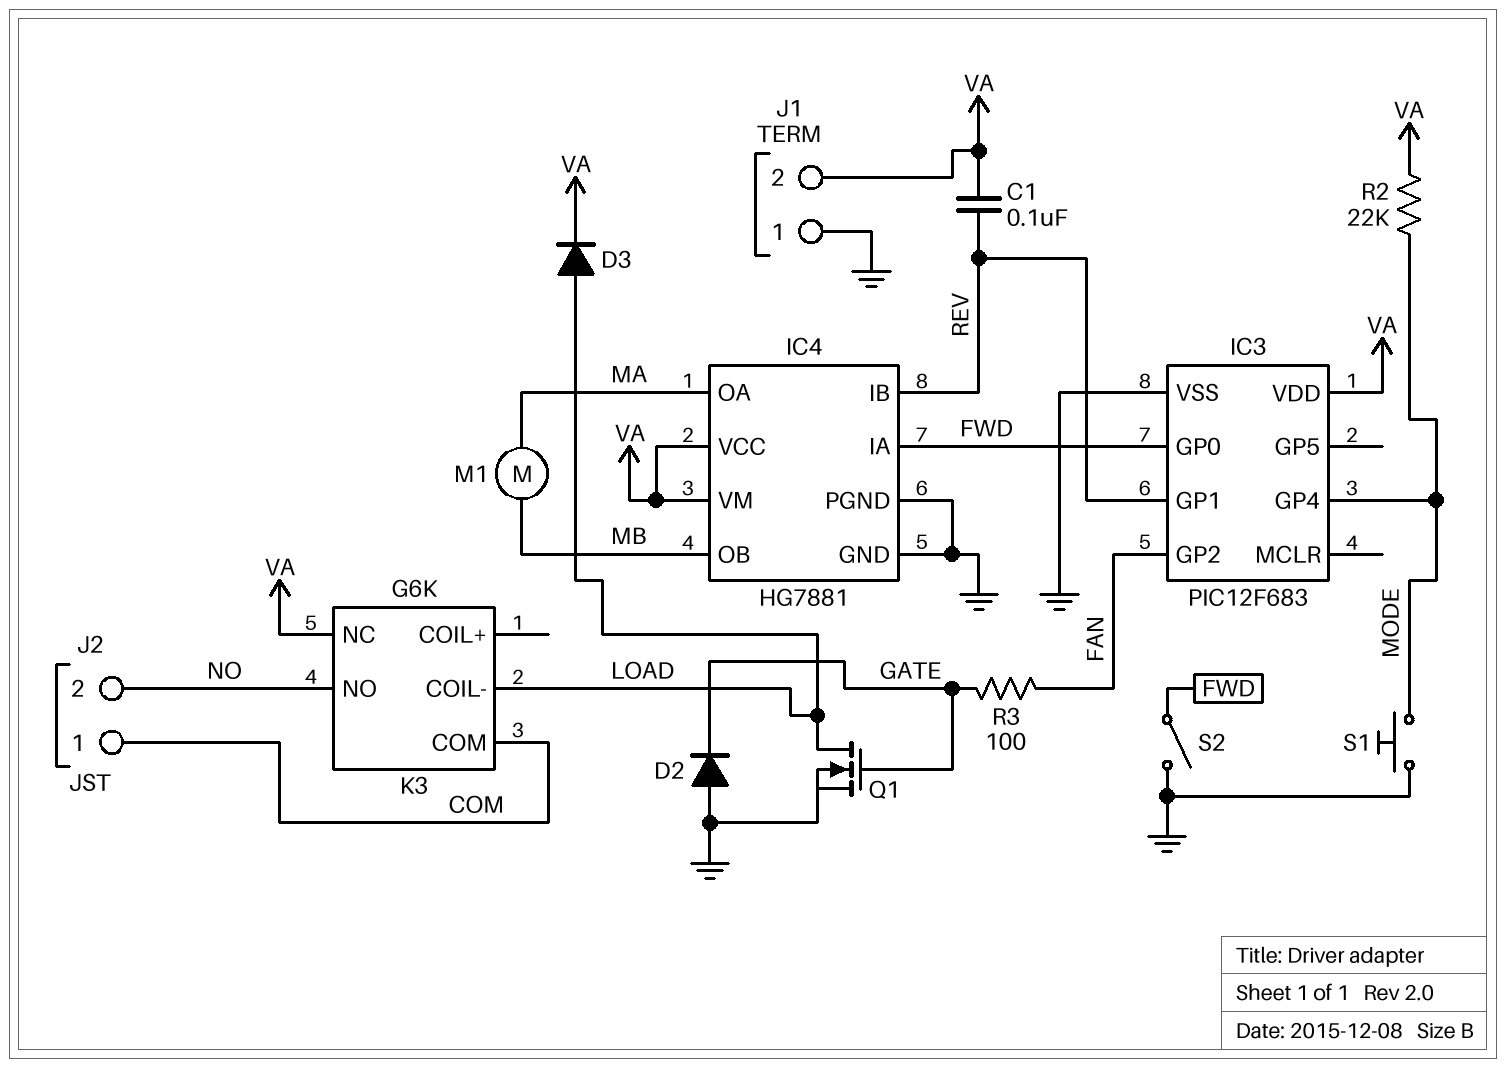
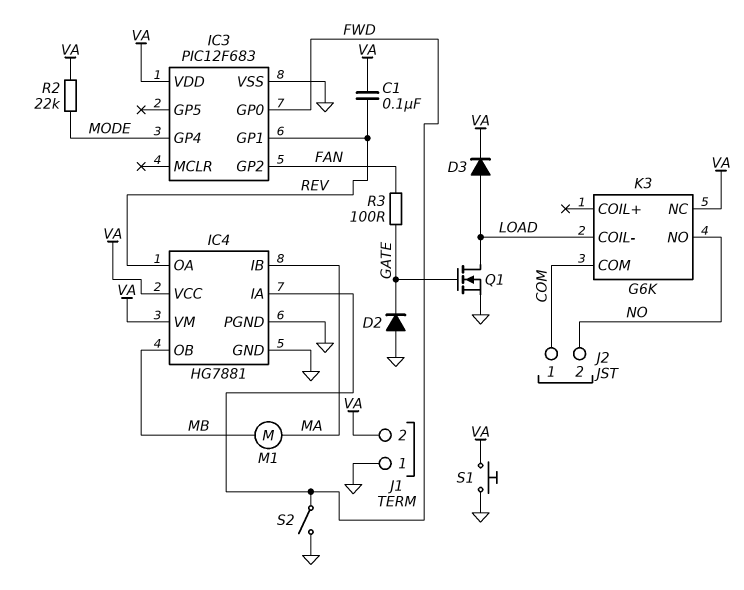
IC4 pin IB: REV -> MA
IC4 pin OA: MA -> REV
S1: button (GND, MODE) -> button (GND, VA)

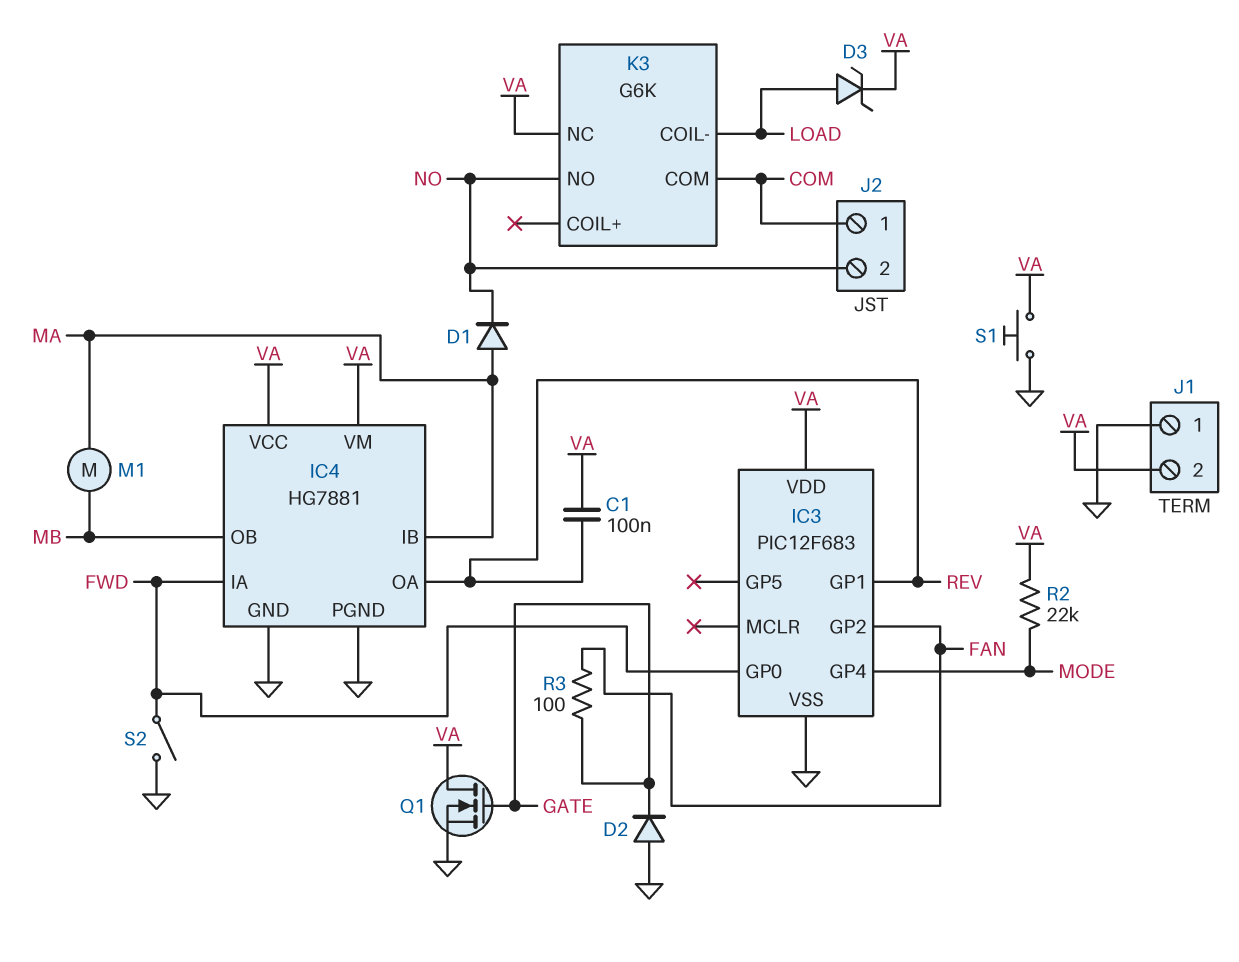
D1: none -> diode (A MA, K NO)
D3: diode (A LOAD, K VA) -> zener (A LOAD, K VA)
Q1: NMOS (G GATE, D LOAD, S GND) -> NMOS (G GATE, D VA, S GND)

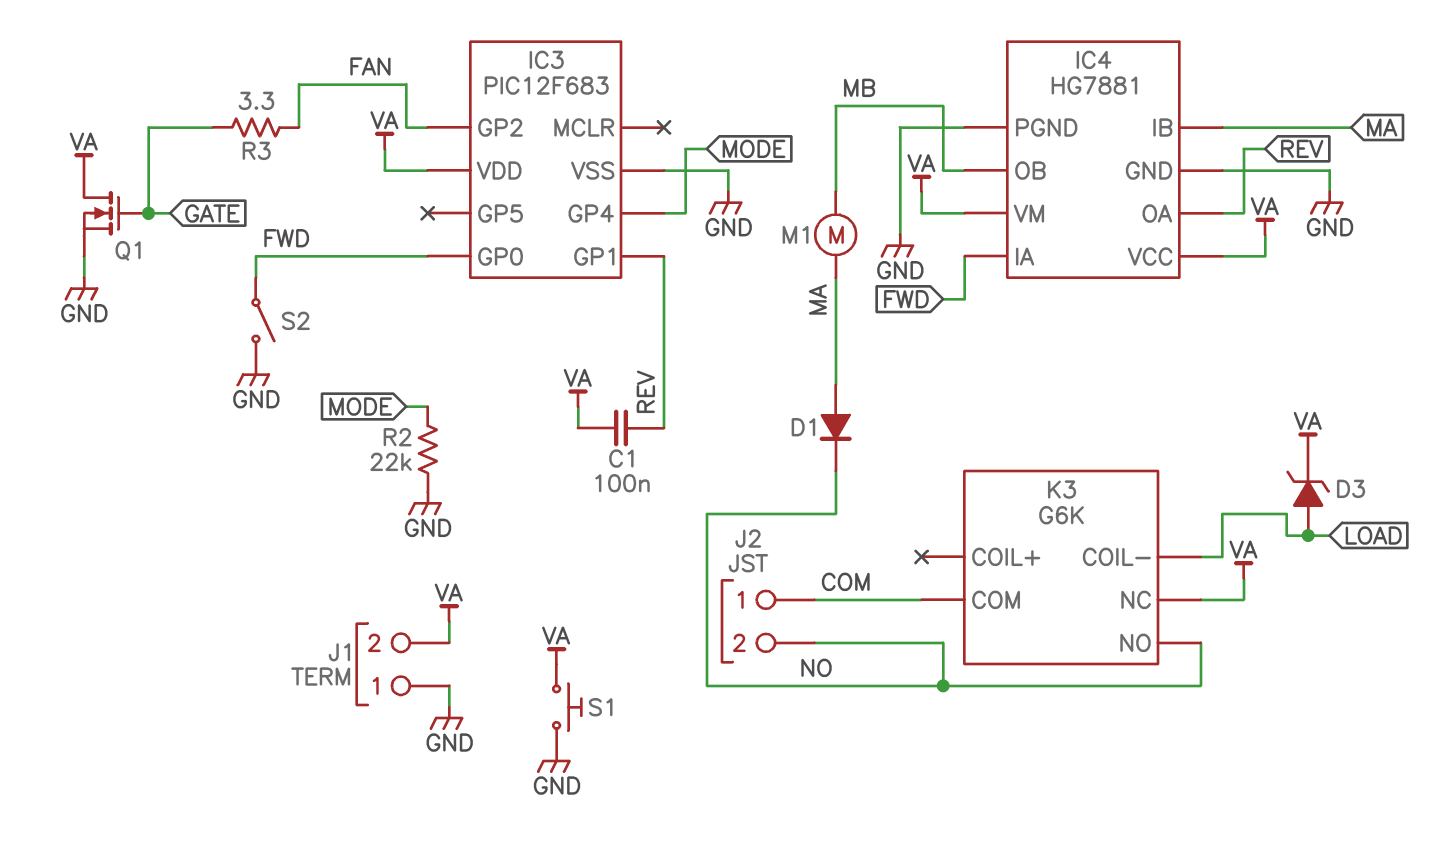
D2: diode (A GND, K GATE) -> none
R2: 22k (MODE, VA) -> 22k (GND, MODE)
R3: 100 (FAN, GATE) -> 3.3 (FAN, GATE)

